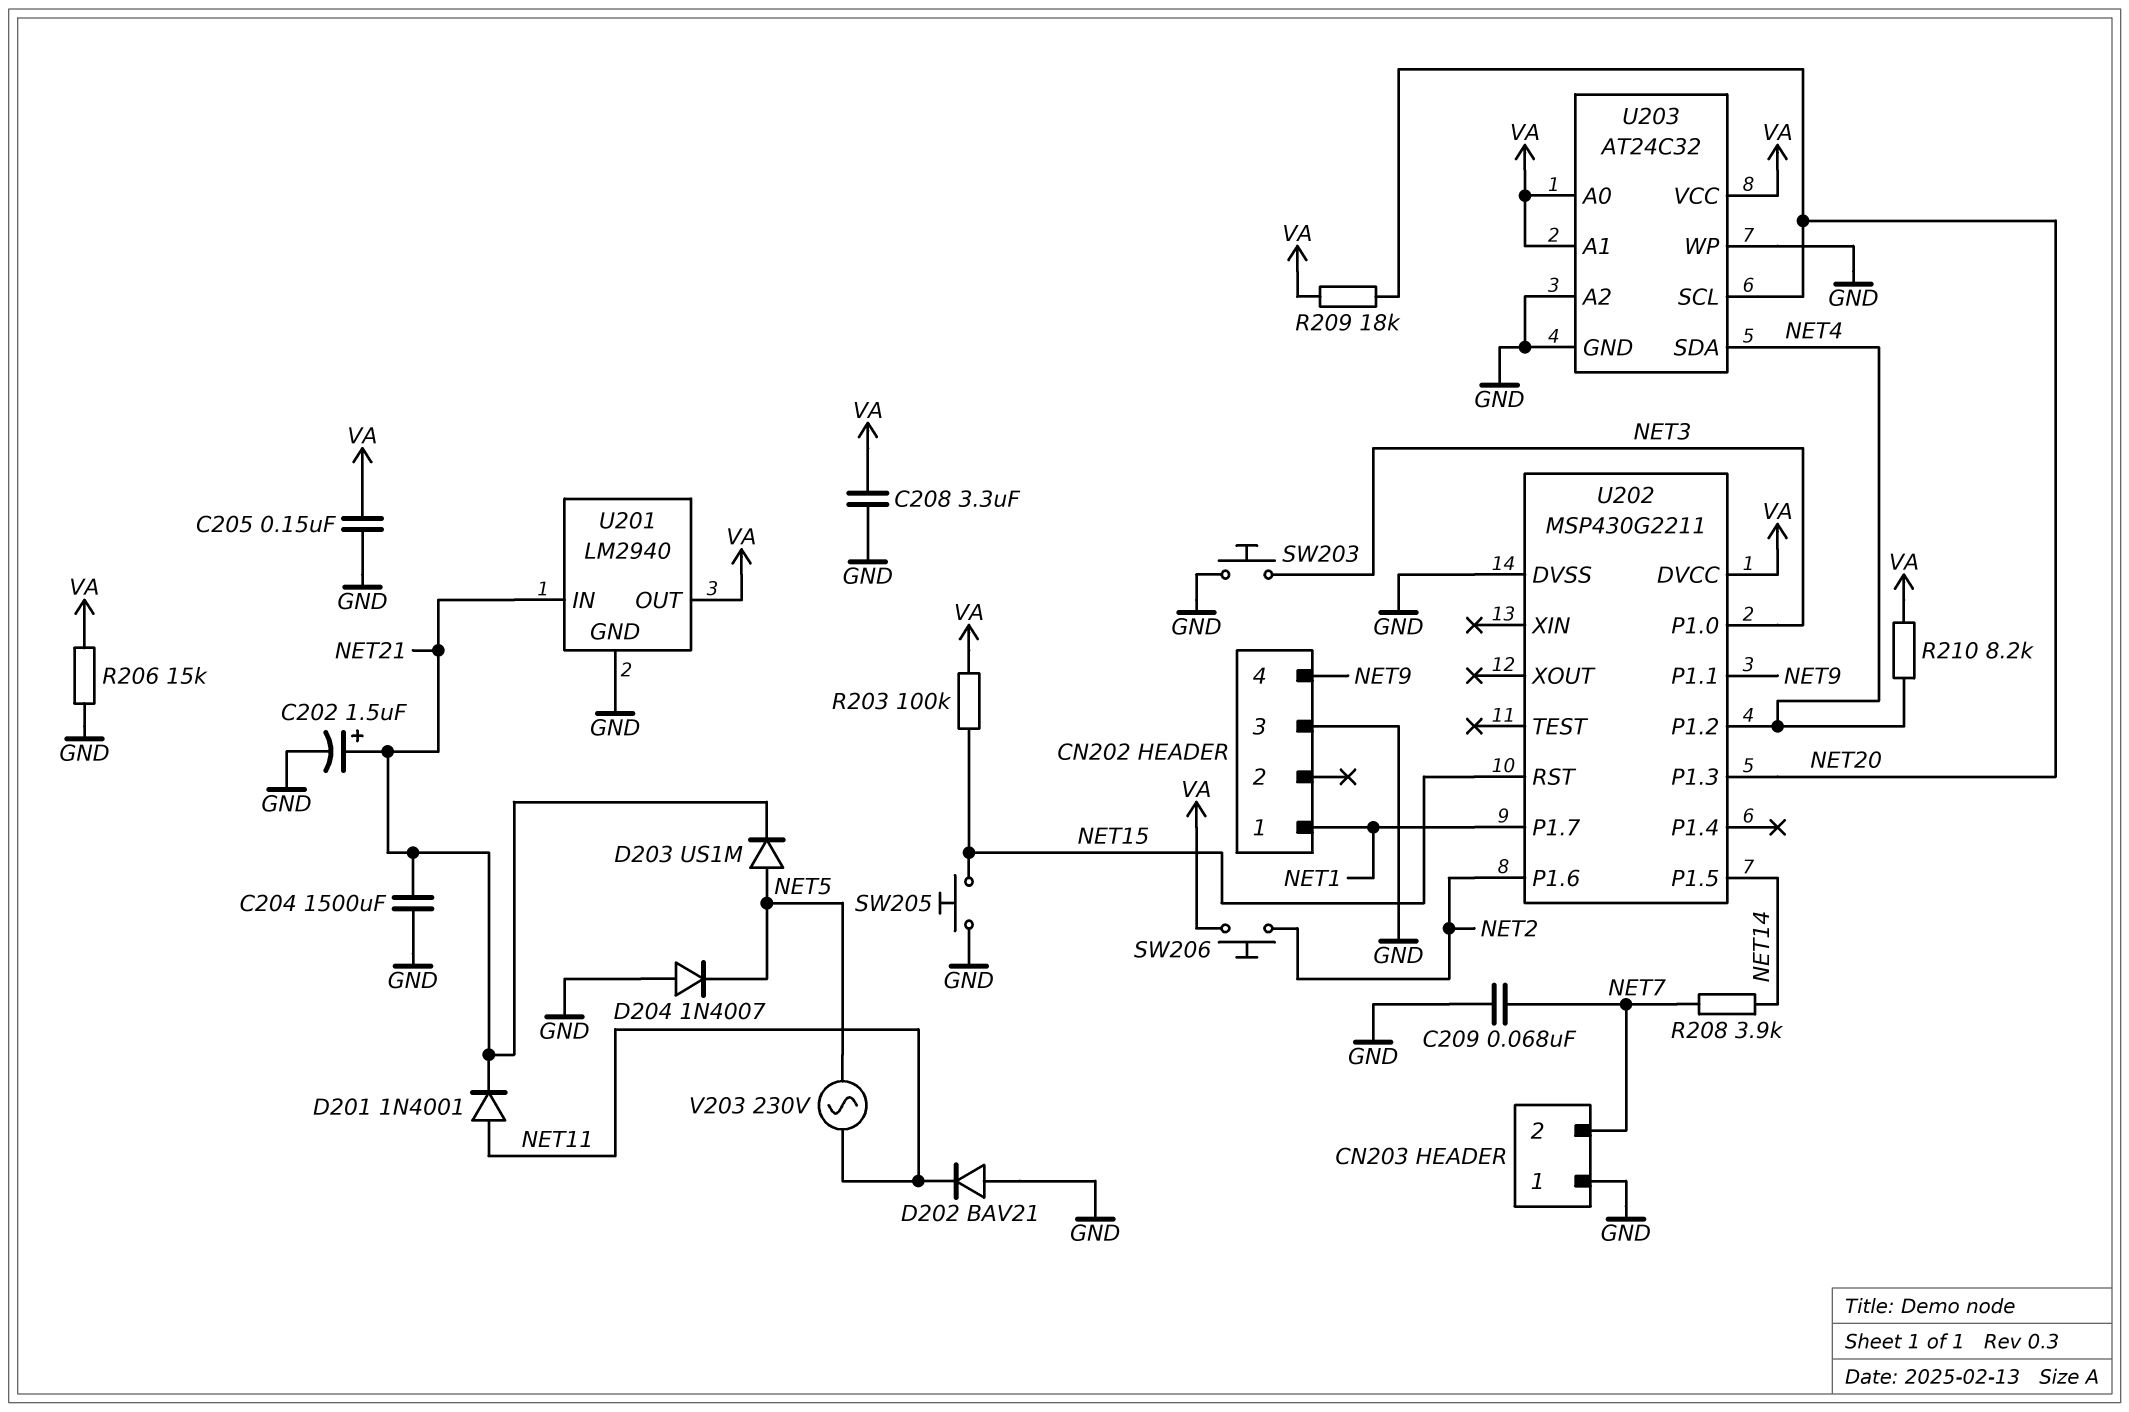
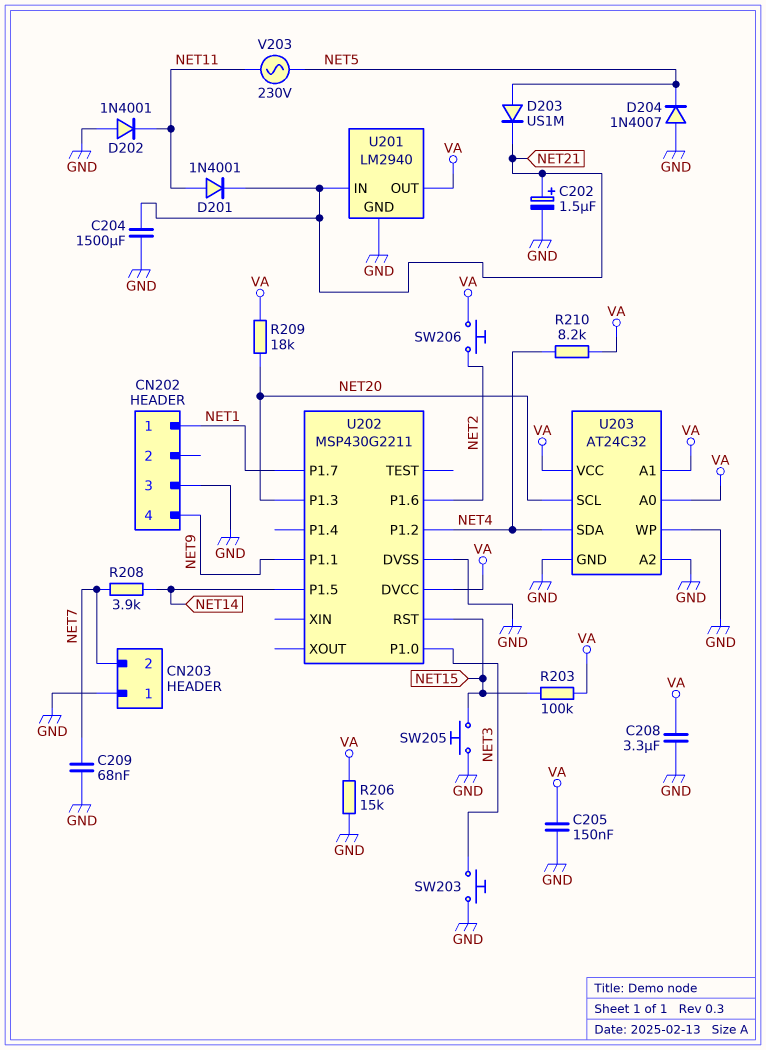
D202: diode BAV21 (A GND, K NET11) -> diode 1N4001 (A GND, K NET11)

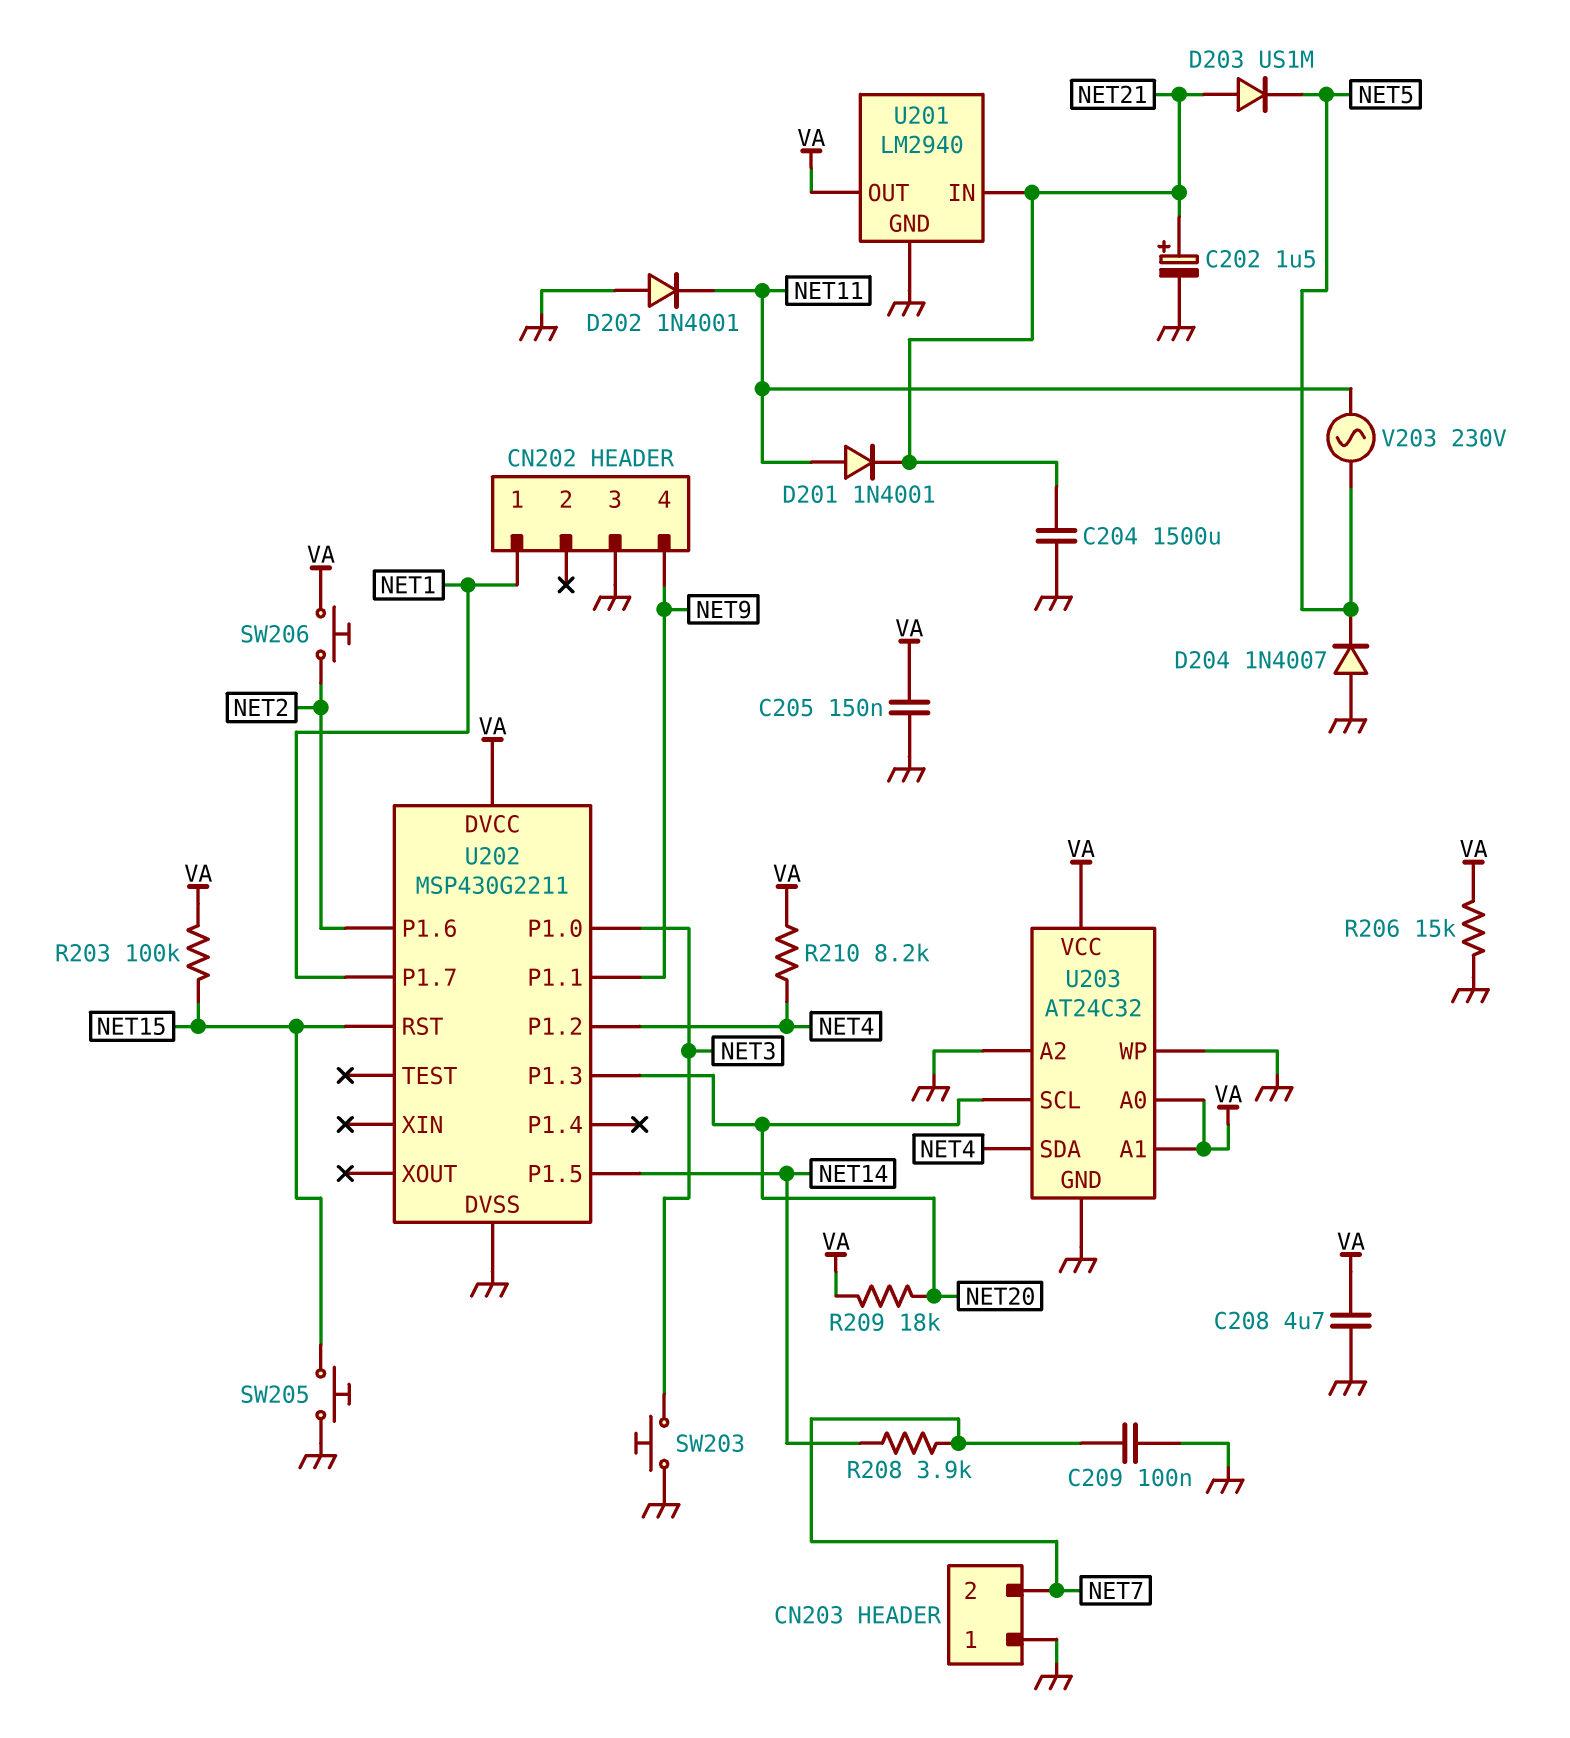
C208: 3.3uF (GND, VA) -> 4.7uF (GND, VA)
C209: 68nF (GND, NET7) -> 100nF (GND, NET7)
D203: diode US1M (A NET5, K NET21) -> diode US1M (A NET21, K NET5)

